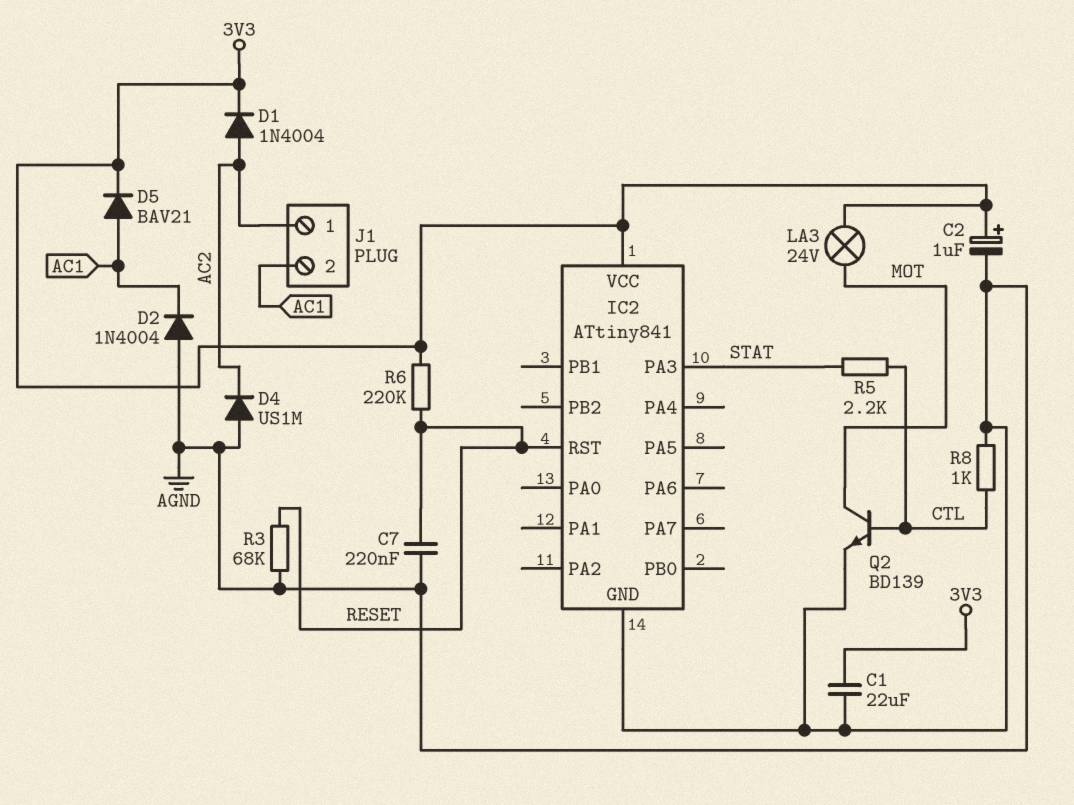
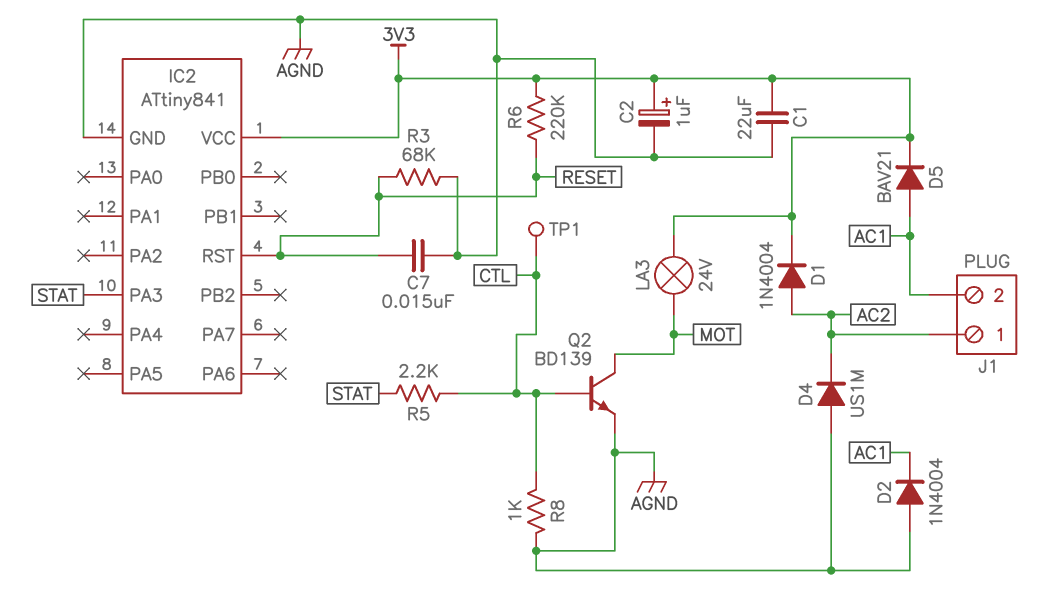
C7: 220nF (AGND, RESET) -> 15nF (AGND, RESET)
TP1: none -> test point (CTL)

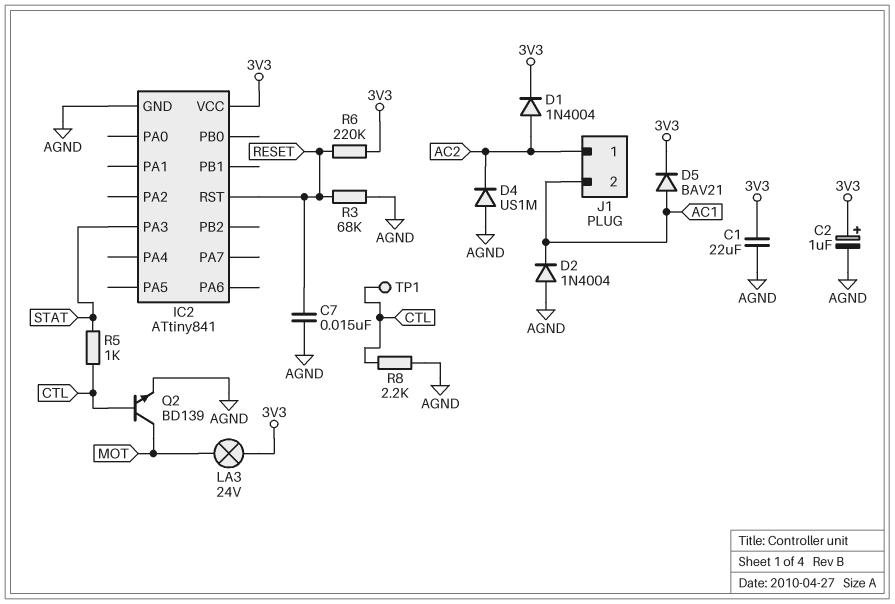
R5: 2.2k (CTL, STAT) -> 1k (CTL, STAT)
R8: 1k (AGND, CTL) -> 2.2k (AGND, CTL)

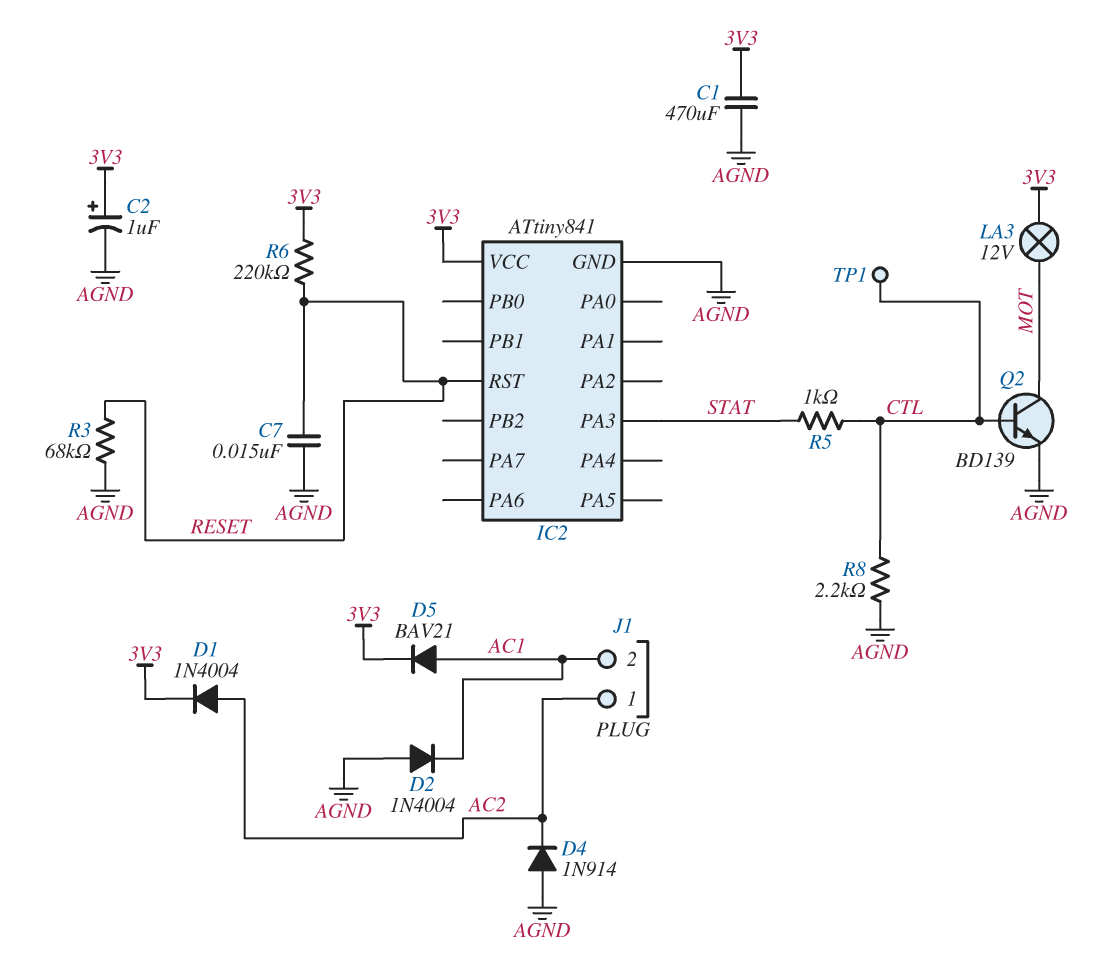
C1: 22uF (3V3, AGND) -> 470uF (3V3, AGND)
D4: diode US1M (A AGND, K AC2) -> diode 1N914 (A AGND, K AC2)
LA3: lamp 24V (3V3, MOT) -> lamp 12V (3V3, MOT)

